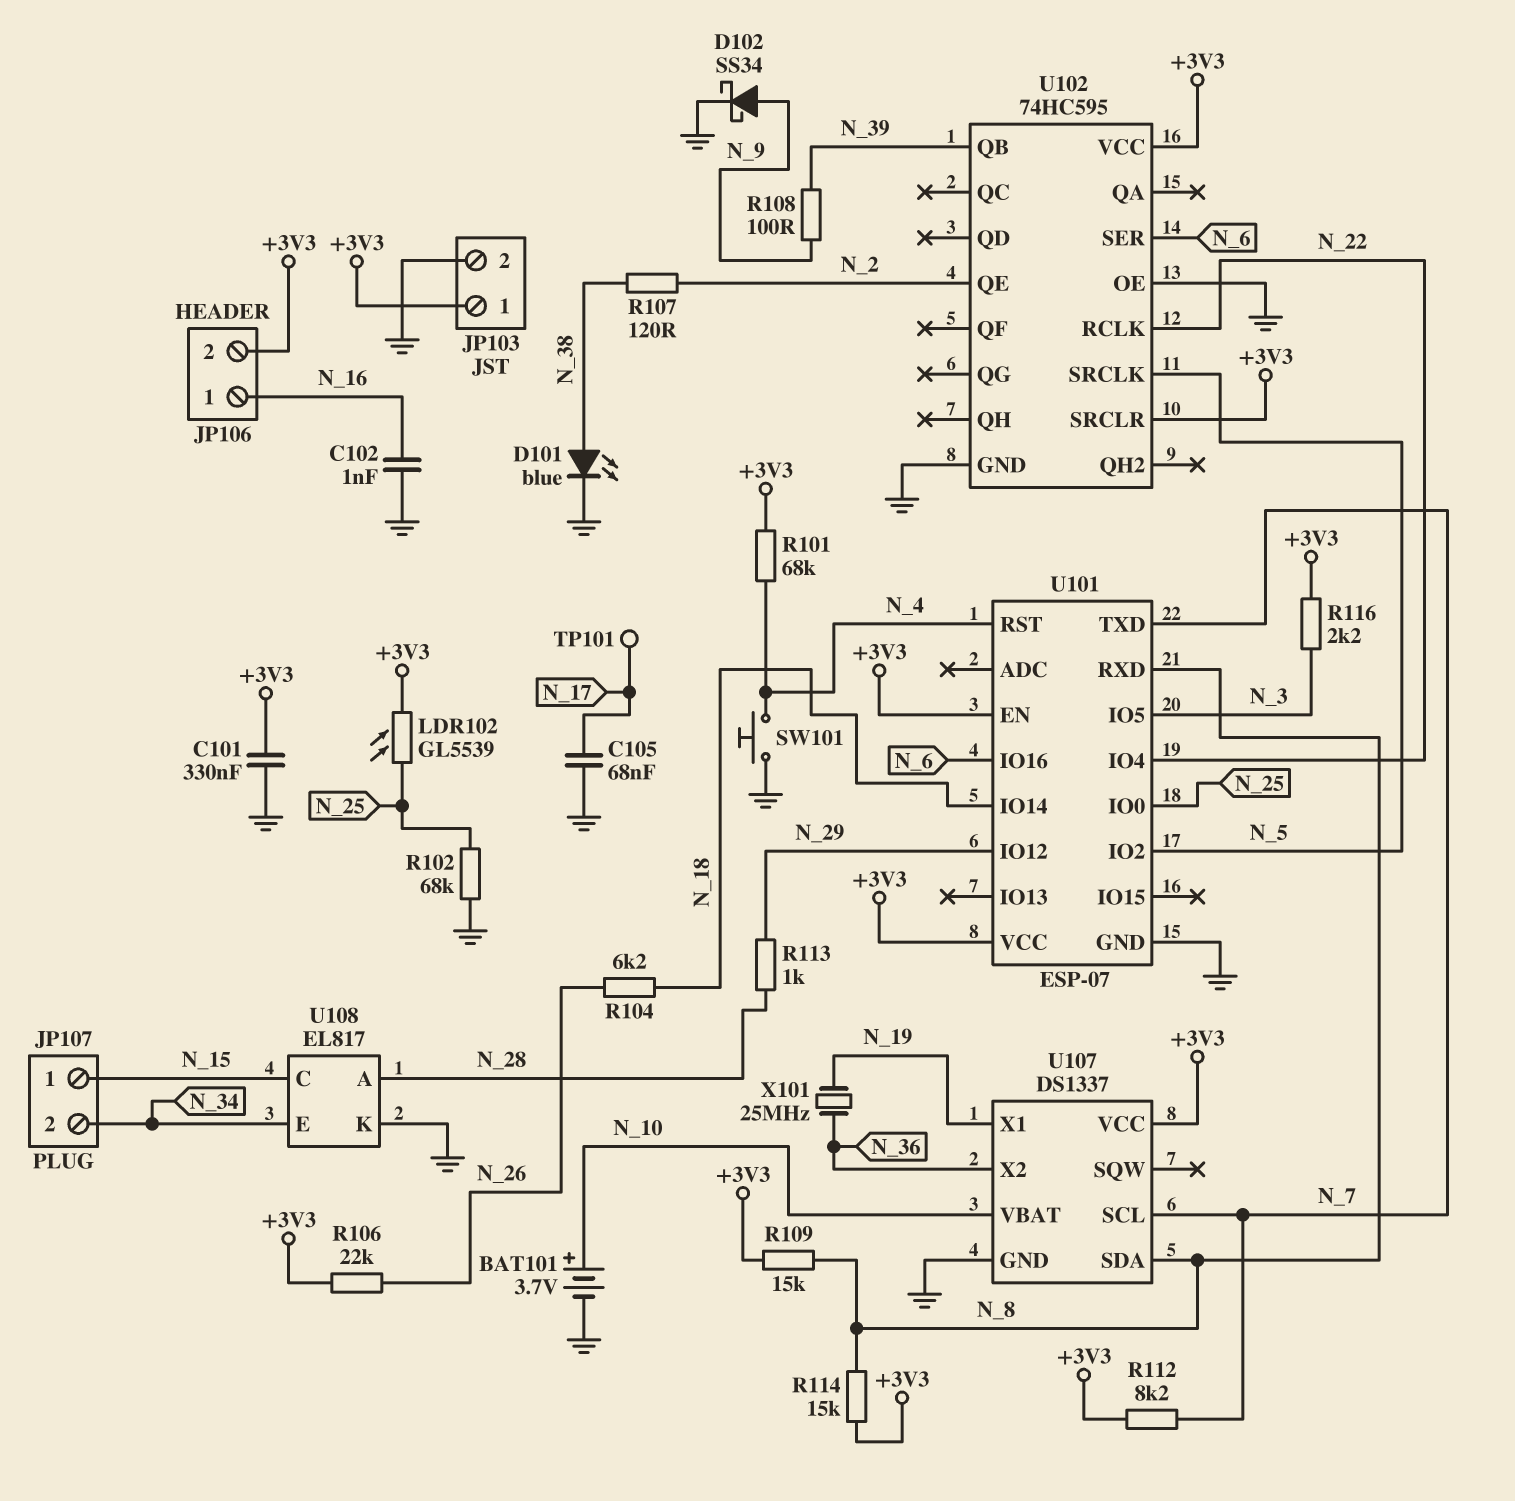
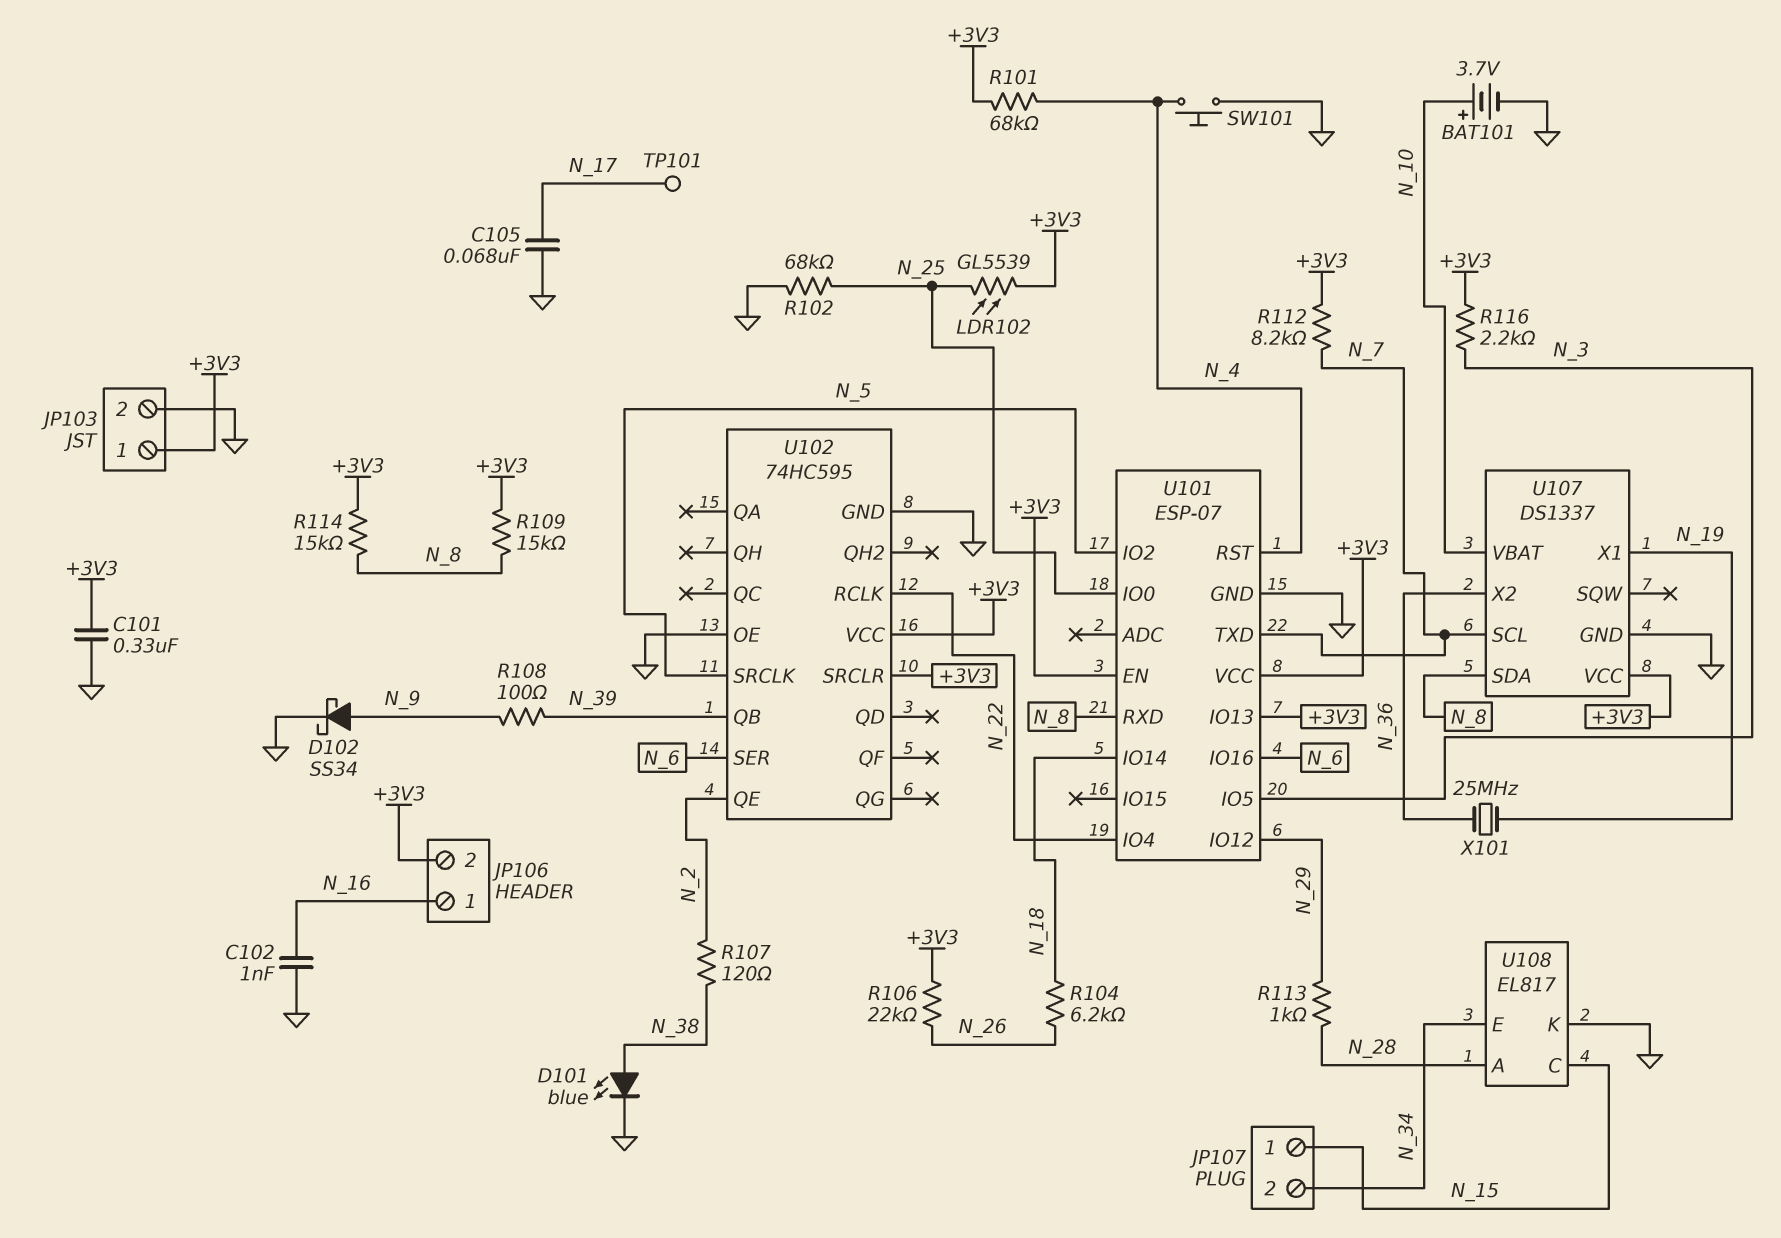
U101 pin IO13: none -> +3V3

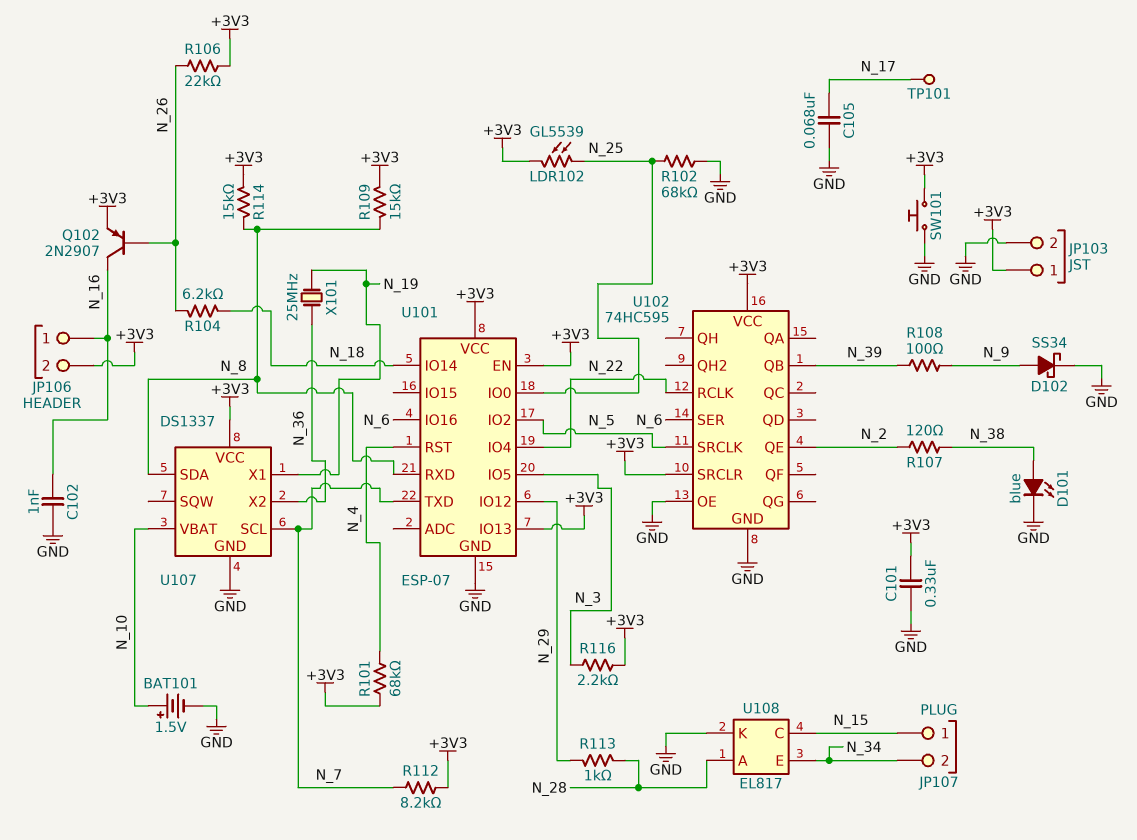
BAT101: 3.7V (plus N_10, minus GND) -> 1.5V (plus N_10, minus GND)
Q102: none -> PNP 2N2907 (B N_26, C N_16, E +3V3)
SW101: button (GND, N_4) -> button (+3V3, GND)

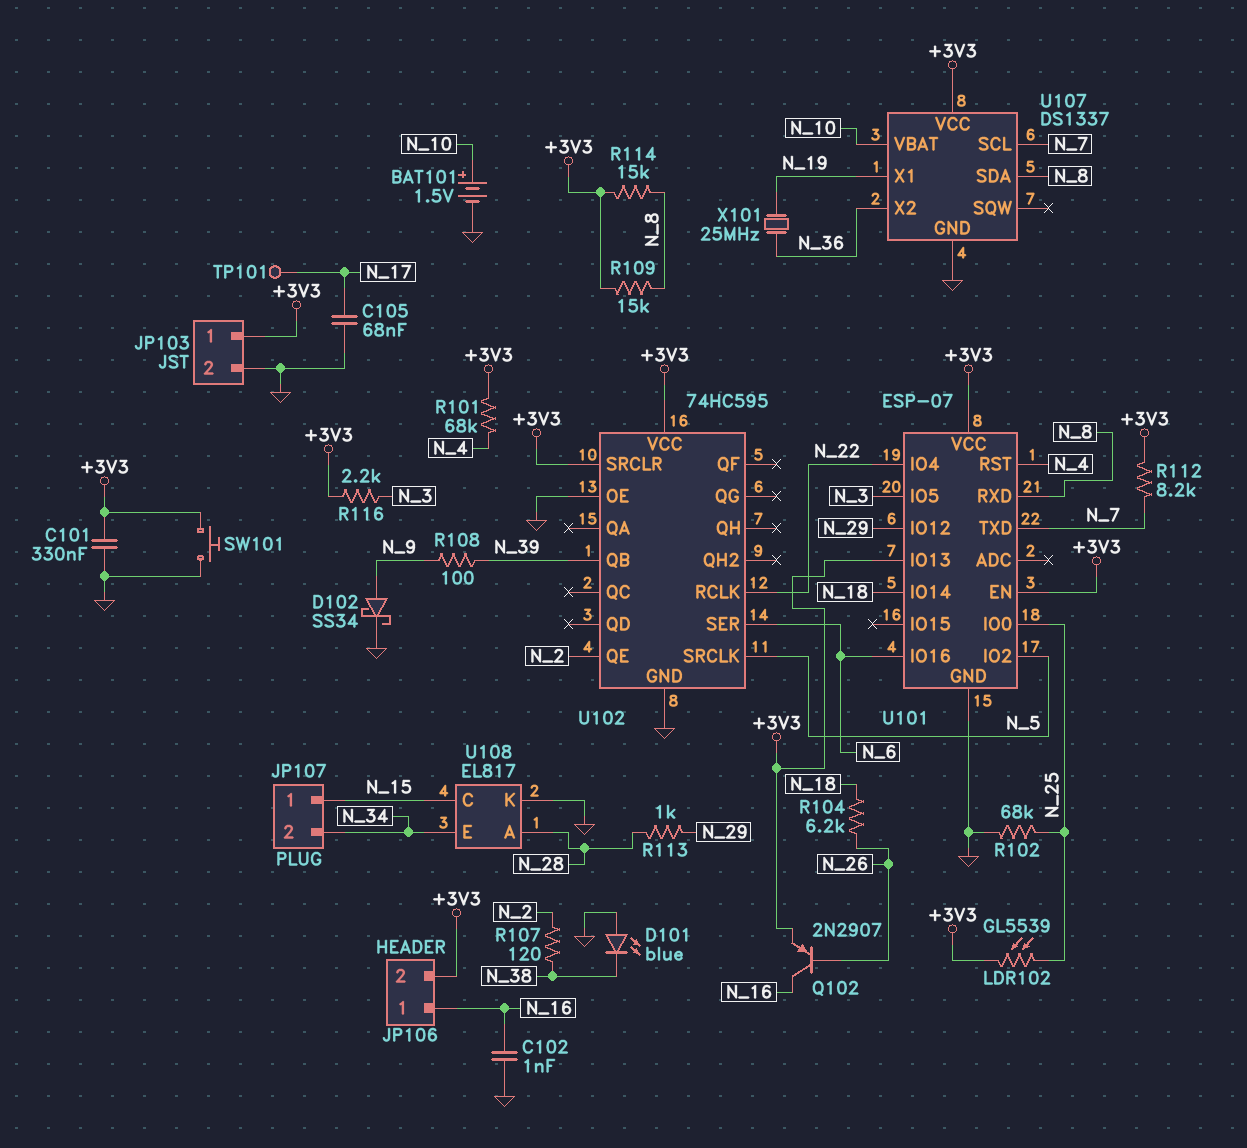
D101: LED blue (A N_38, K GND) -> LED blue (A GND, K N_38)
R106: 22k (+3V3, N_26) -> none

